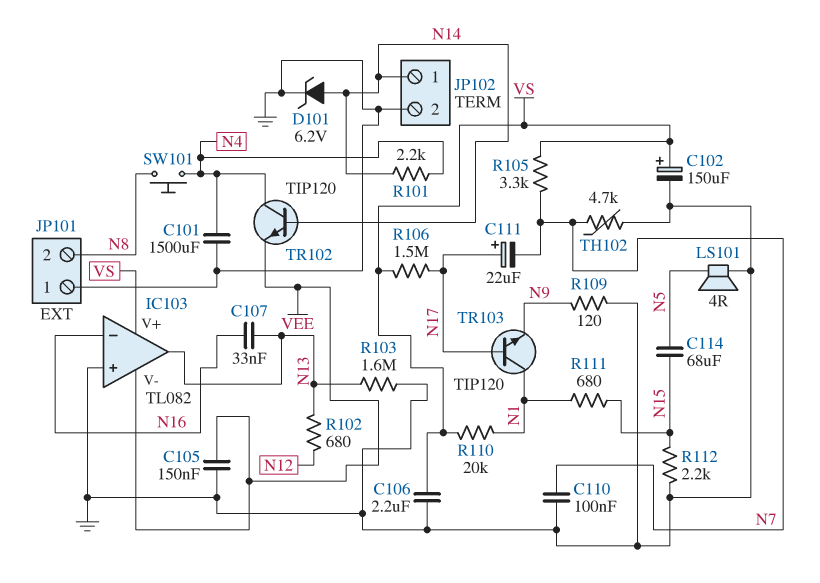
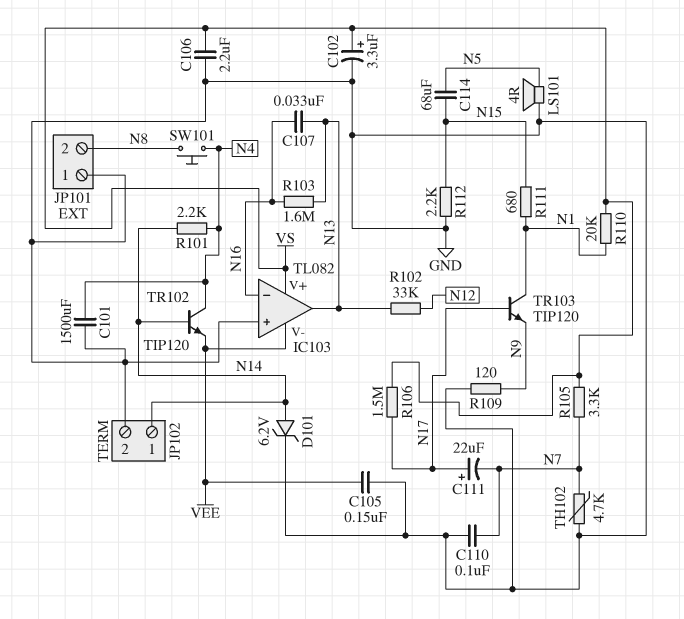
C102: 150uF (plus VS, minus GND) -> 3.3uF (plus VS, minus GND)
R102: 680 (N12, N13) -> 33k (N12, N13)
R103: 1.6M (GND, N13) -> 1.6M (N13, N16)

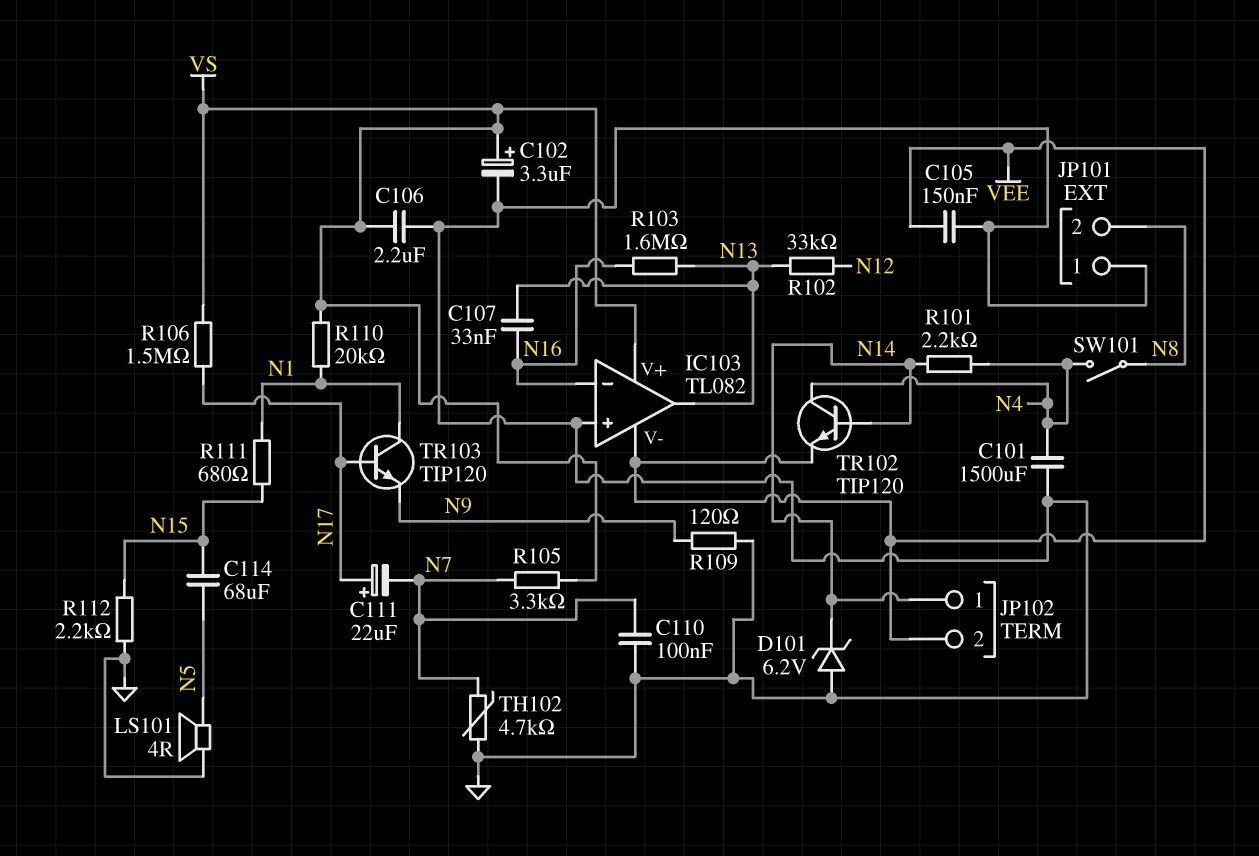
D101: zener 6.2V (A N14, K GND) -> zener 6.2V (A GND, K N14)
JP102 pin 2: GND -> VEE
SW101: button (N4, N8) -> switch (N4, N8)

